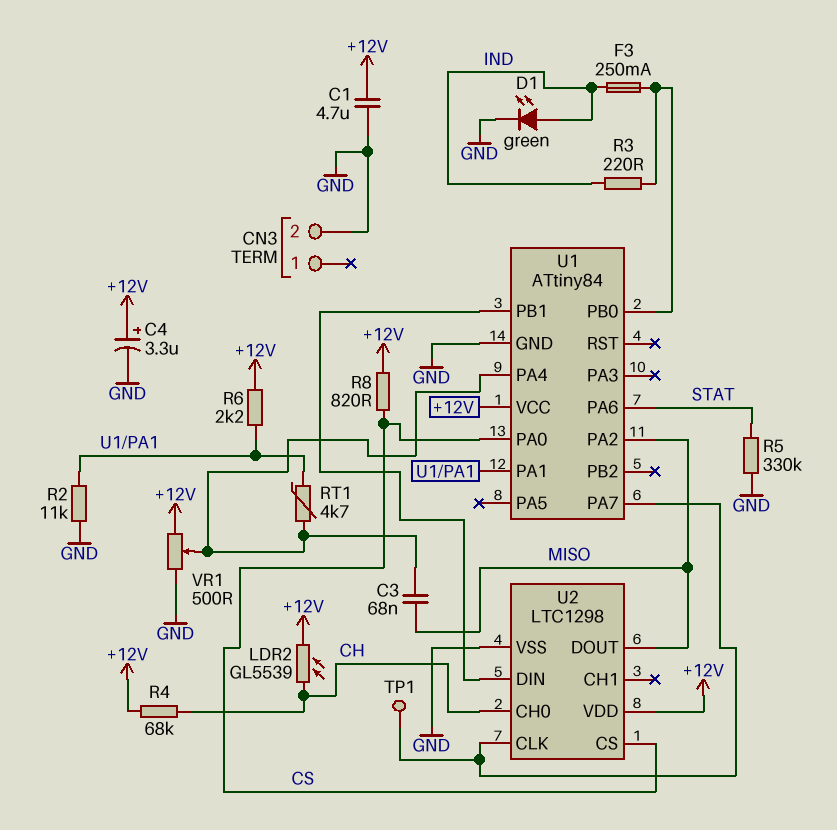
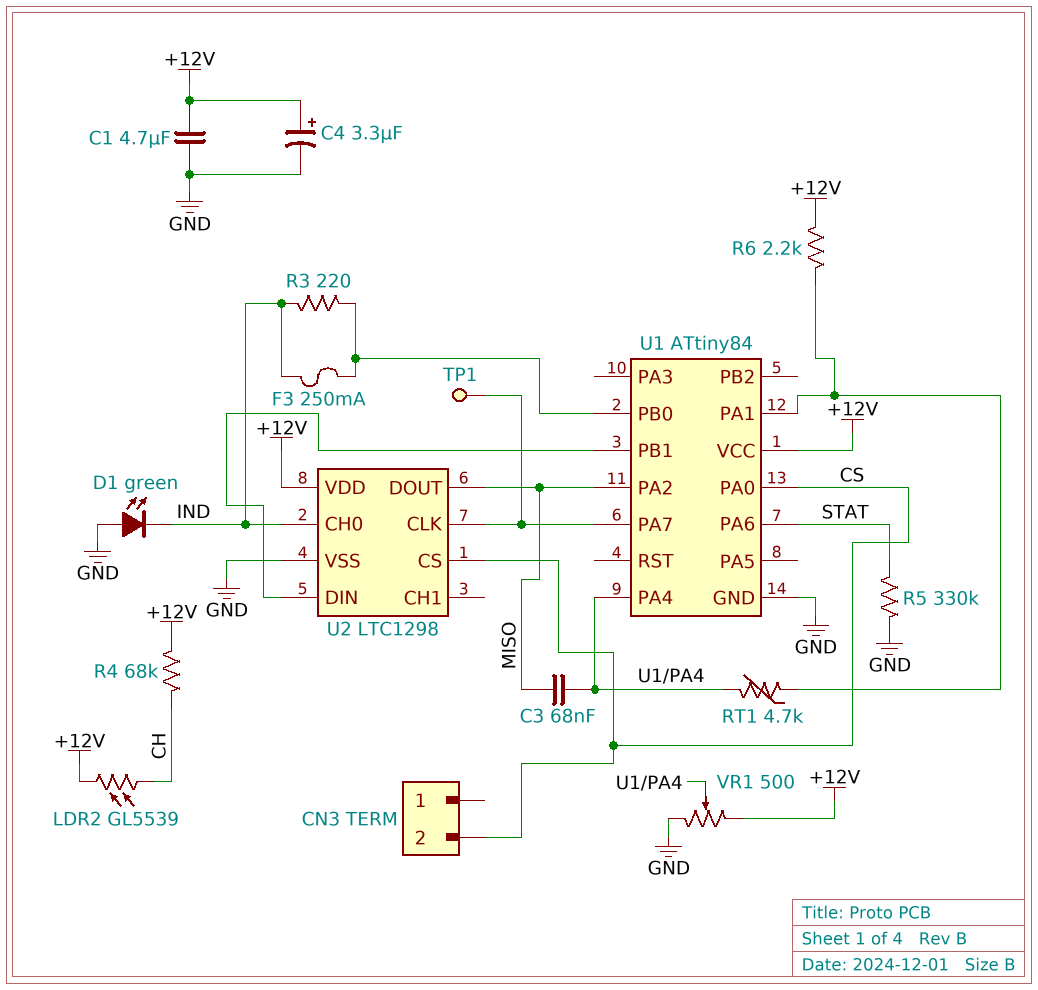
CN3 pin 2: GND -> CS
D1: LED green (A IND, K GND) -> LED green (A GND, K IND)
R2: 11k (GND, U1/PA1) -> none
R8: 820 (+12V, CS) -> none
U2 pin CH0: CH -> IND

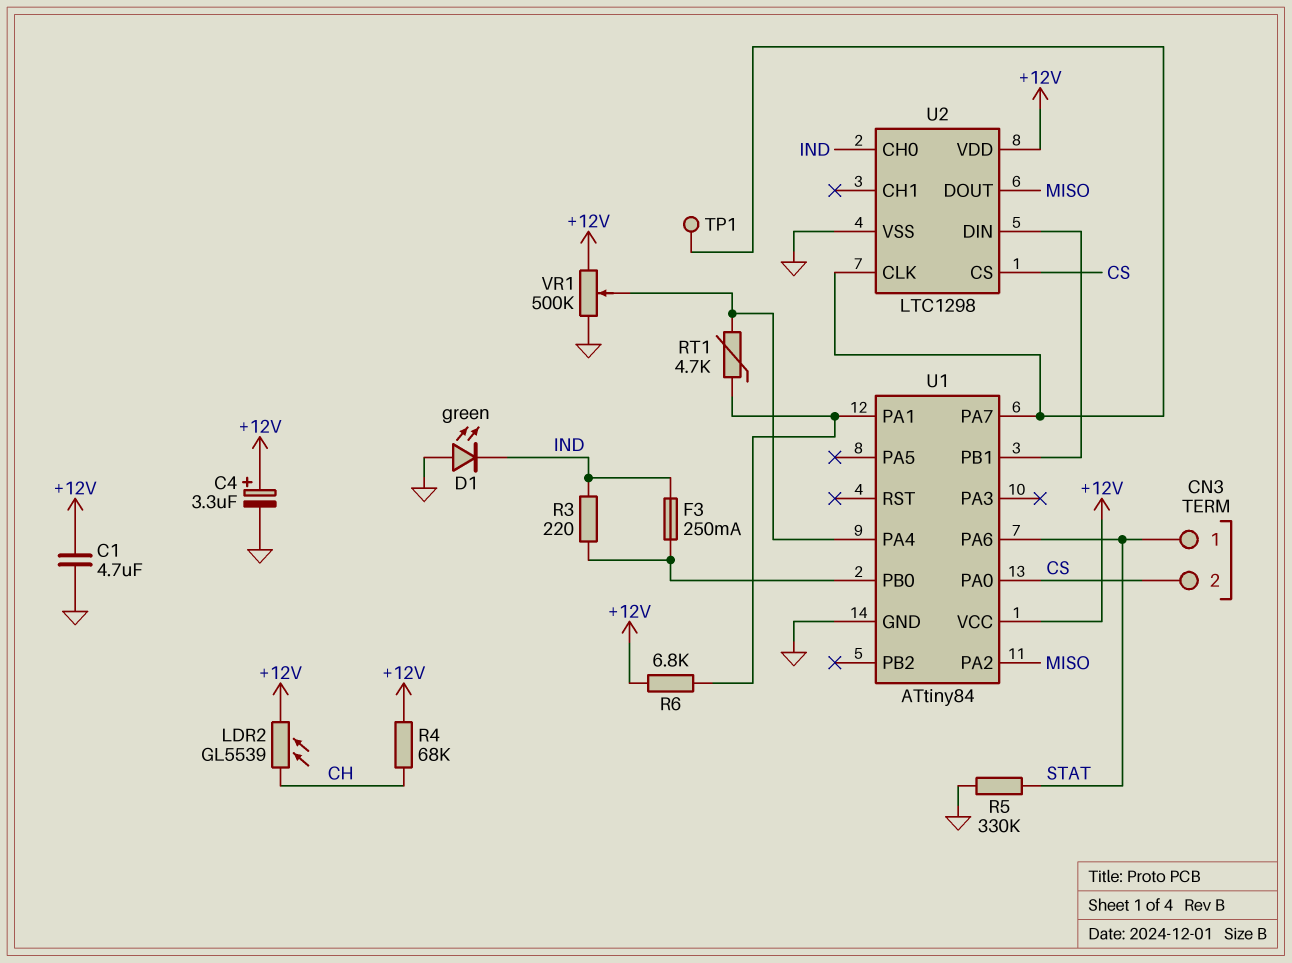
C3: 68nF (MISO, U1/PA4) -> none
CN3 pin 1: none -> STAT
R6: 2.2k (+12V, U1/PA1) -> 6.8k (+12V, U1/PA1)
VR1: 500 (+12V, GND, wiper U1/PA4) -> 500k (+12V, GND, wiper U1/PA4)

